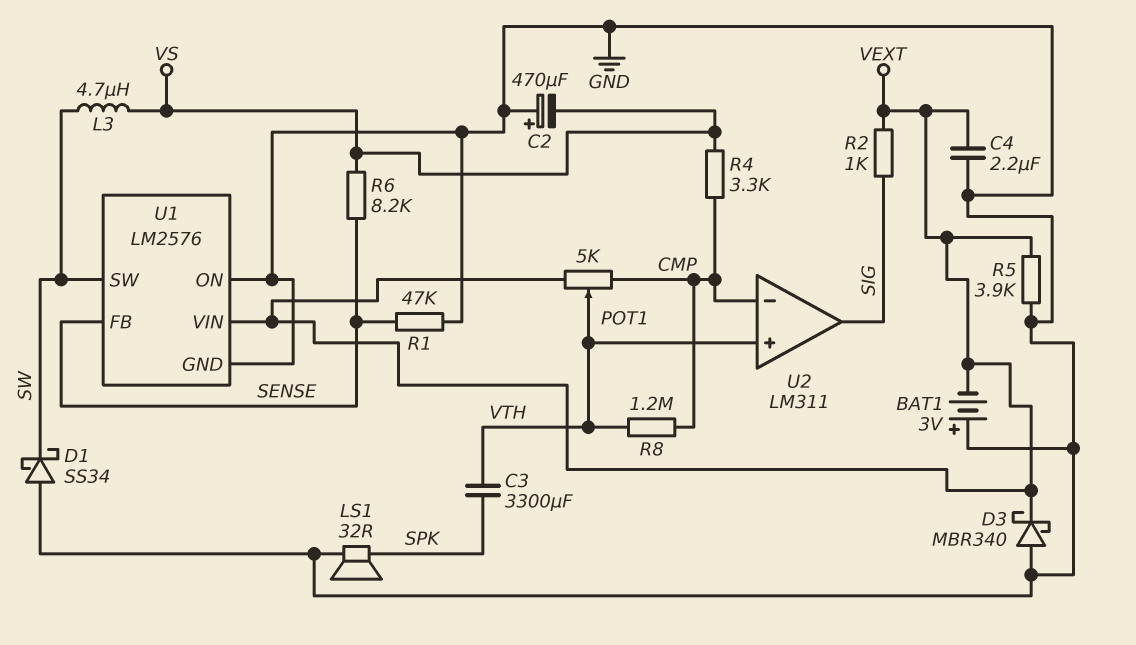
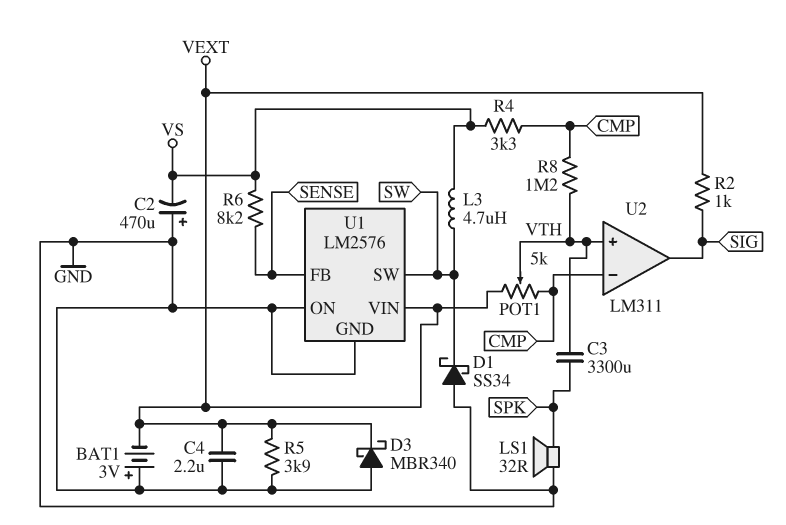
R1: 47k (GND, SENSE) -> none

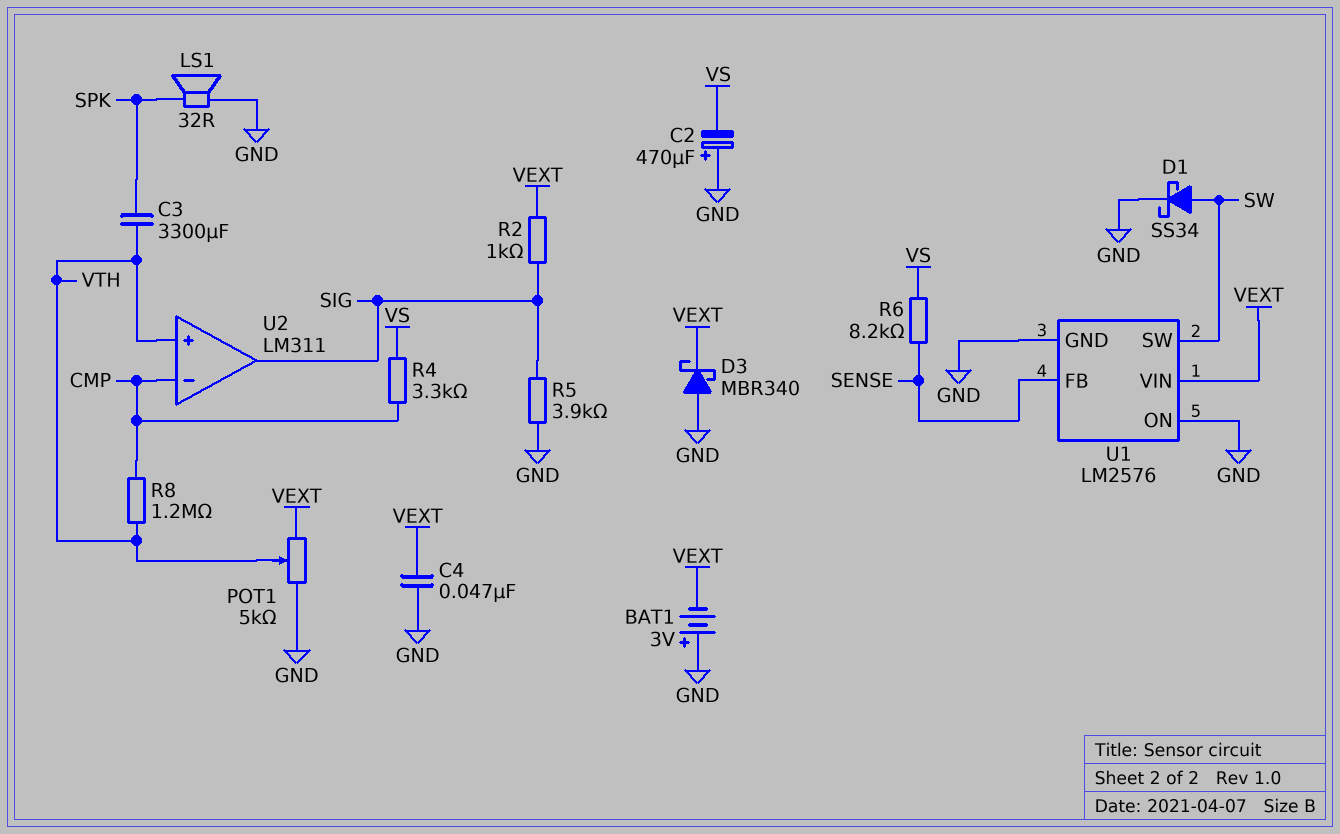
C4: 2.2uF (GND, VEXT) -> 47nF (GND, VEXT)
D1: schottky SS34 (A GND, K SW) -> schottky SS34 (A SW, K GND)
L3: 4.7uH (SW, VS) -> none
POT1: 5k (CMP, VEXT, wiper VTH) -> 5k (GND, VEXT, wiper VTH)
R5: 3.9k (GND, VEXT) -> 3.9k (GND, SIG)

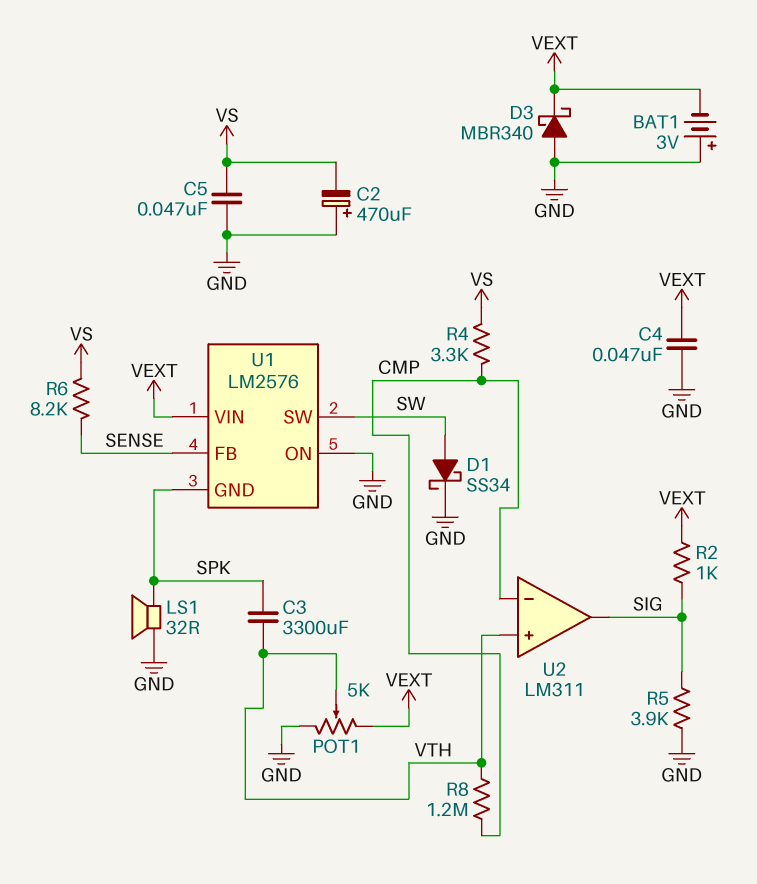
C5: none -> 47nF (GND, VS)
U1 pin GND: GND -> SPK

